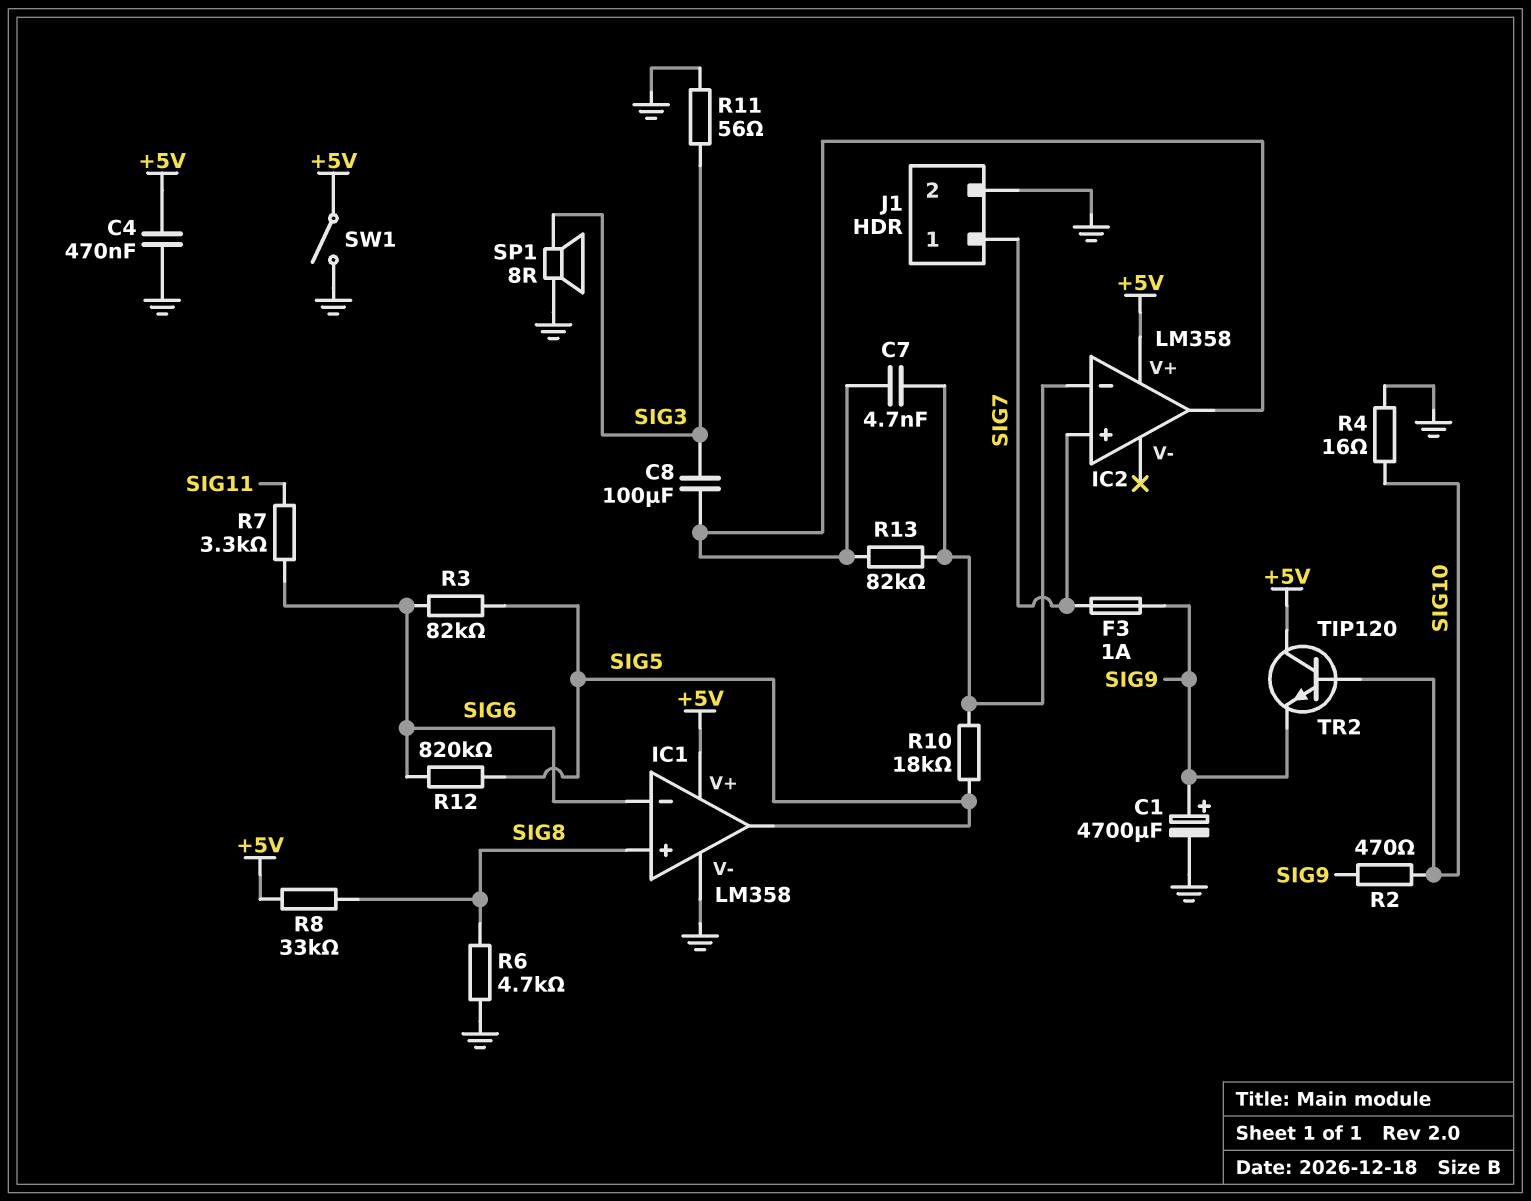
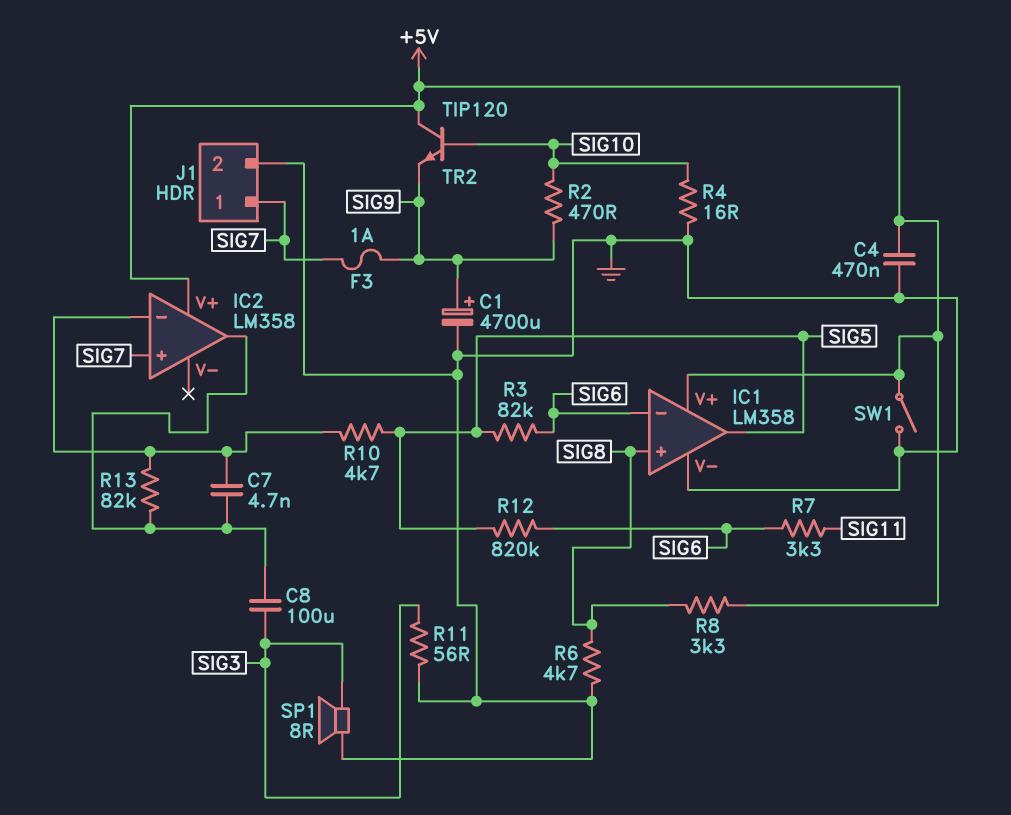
R8: 33k (+5V, SIG8) -> 3.3k (+5V, SIG8)
R10: 18k (IC2/in-, SIG5) -> 4.7k (IC2/in-, SIG5)

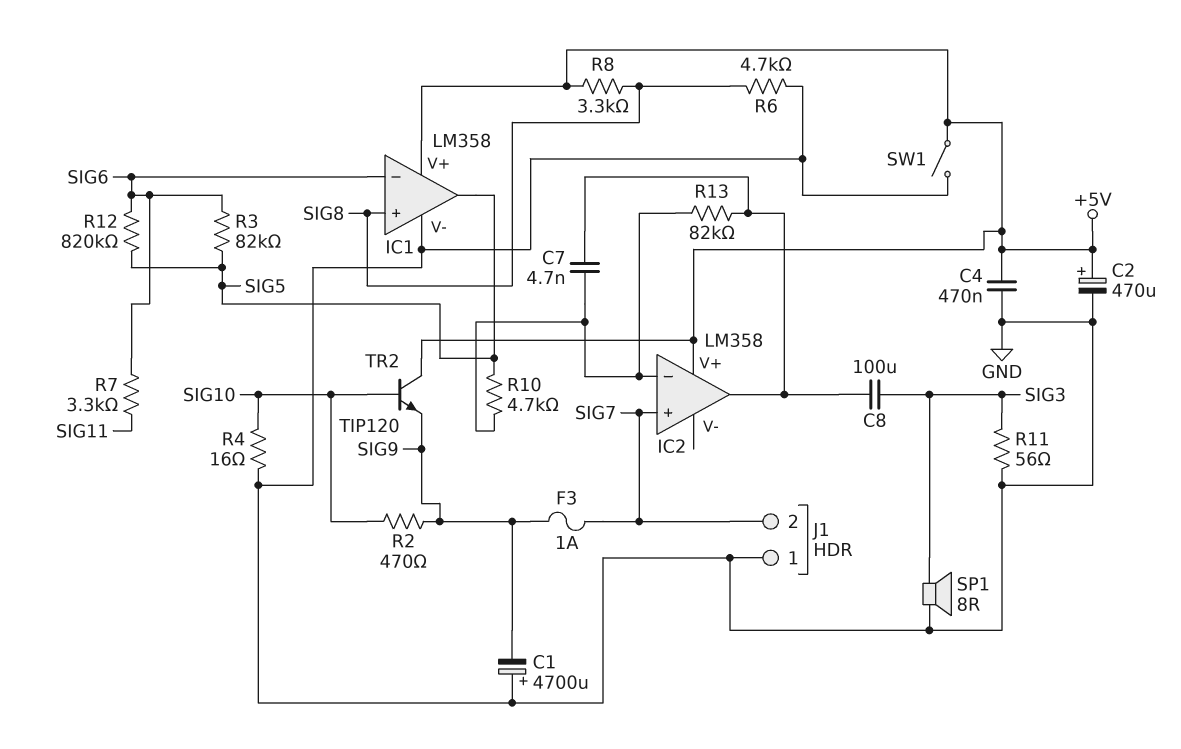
C1: 4700uF (plus SIG9, minus GND) -> 4700uF (plus GND, minus SIG9)
C2: none -> 470uF (plus +5V, minus GND)
J1 pin 1: SIG7 -> GND
J1 pin 2: GND -> SIG7

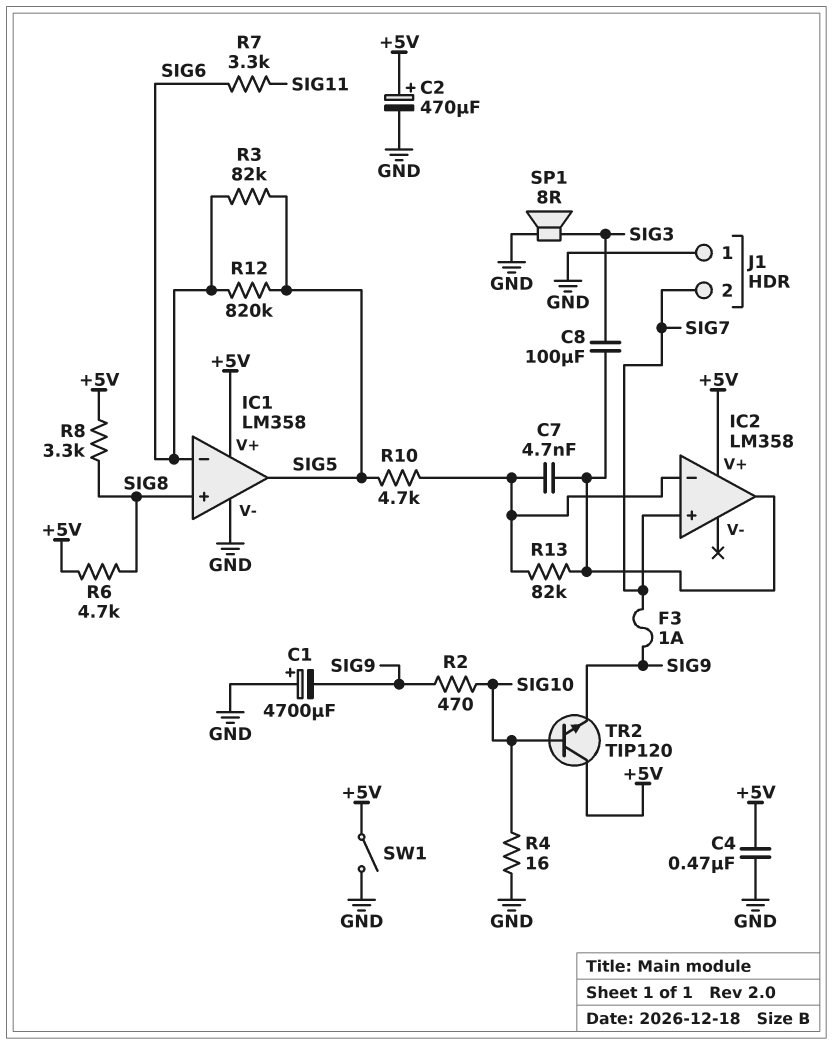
R6: 4.7k (GND, SIG8) -> 4.7k (+5V, SIG8)
R11: 56 (GND, SIG3) -> none

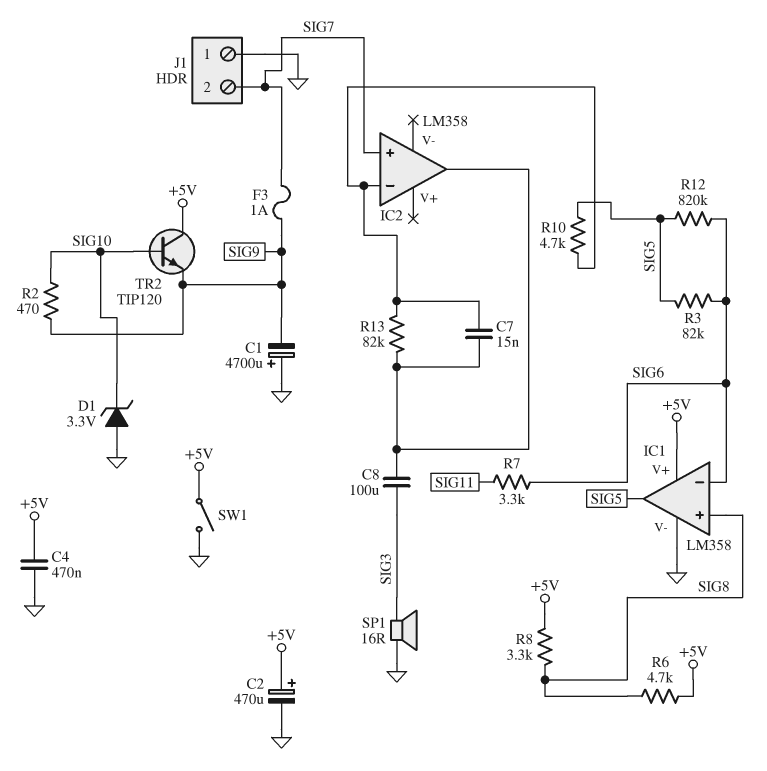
C7: 4.7nF (IC2/in-, IC2/out) -> 15nF (IC2/in-, IC2/out)
D1: none -> zener 3.3V (A GND, K SIG10)
IC2 pin V+: +5V -> none
R4: 16 (GND, SIG10) -> none
SP1: speaker 8R (GND, SIG3) -> speaker 16R (GND, SIG3)

